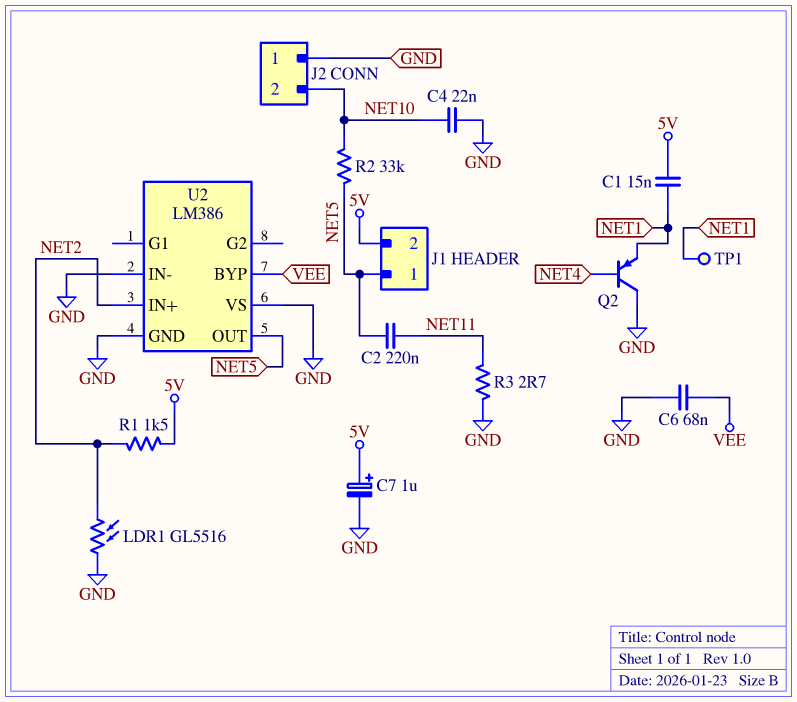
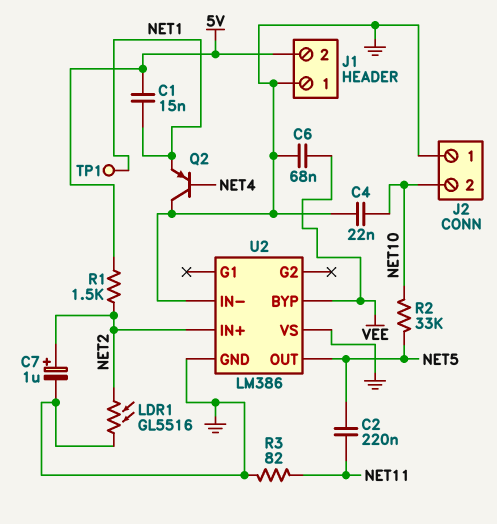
C7: 1uF (plus 5V, minus GND) -> 1uF (plus NET2, minus GND)
J1 pin 1: NET5 -> GND
R3: 2.7 (GND, NET11) -> 82 (GND, NET11)

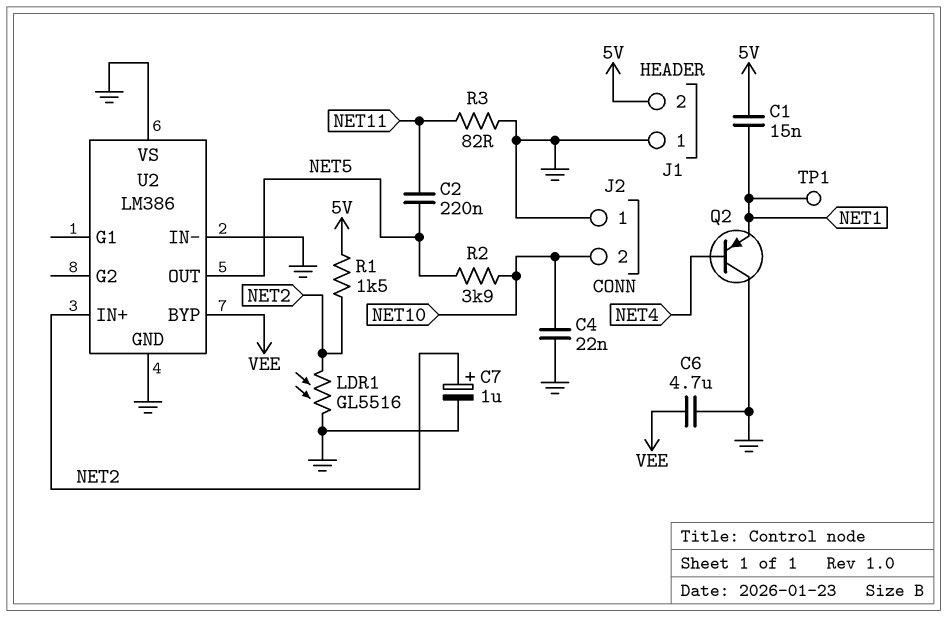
C6: 68nF (GND, VEE) -> 4.7uF (GND, VEE)
R2: 33k (NET5, NET10) -> 3.9k (NET5, NET10)

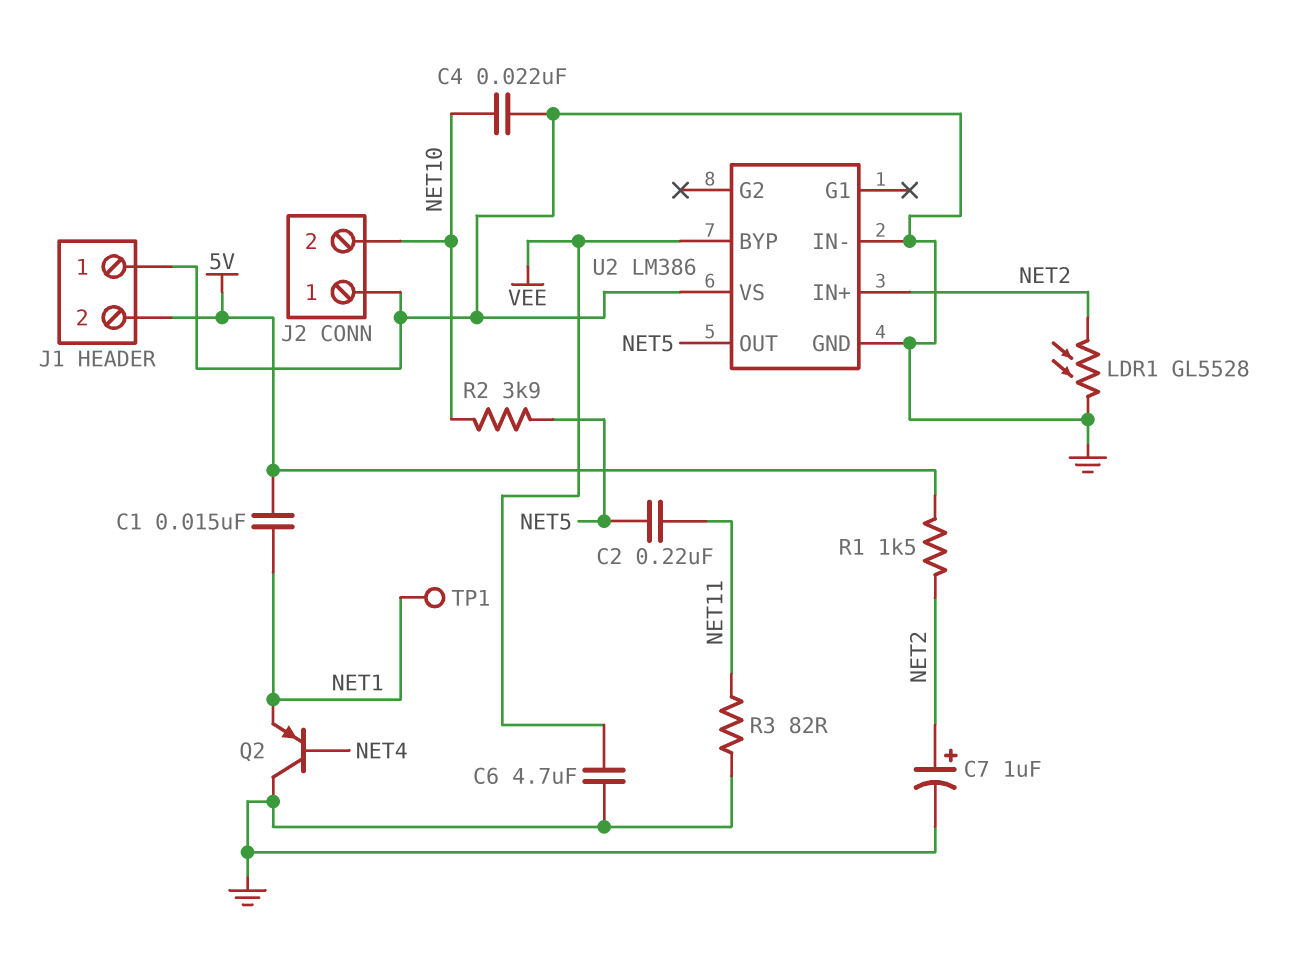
LDR1: GL5516 (GND, NET2) -> GL5528 (GND, NET2)

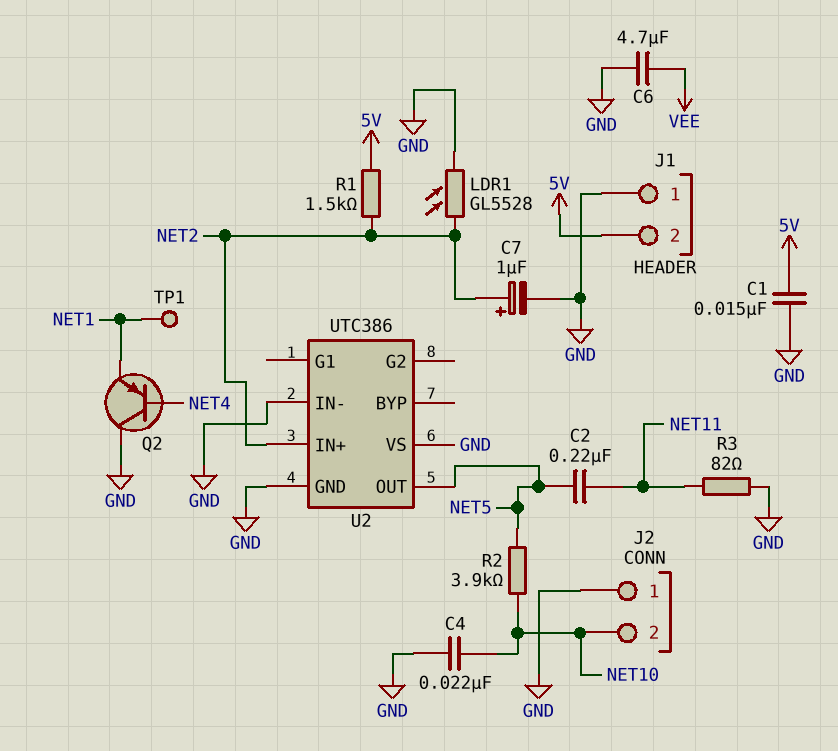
C1: 15nF (5V, NET1) -> 15nF (5V, GND)
U2: LM386 -> UTC386
U2 pin BYP: VEE -> none

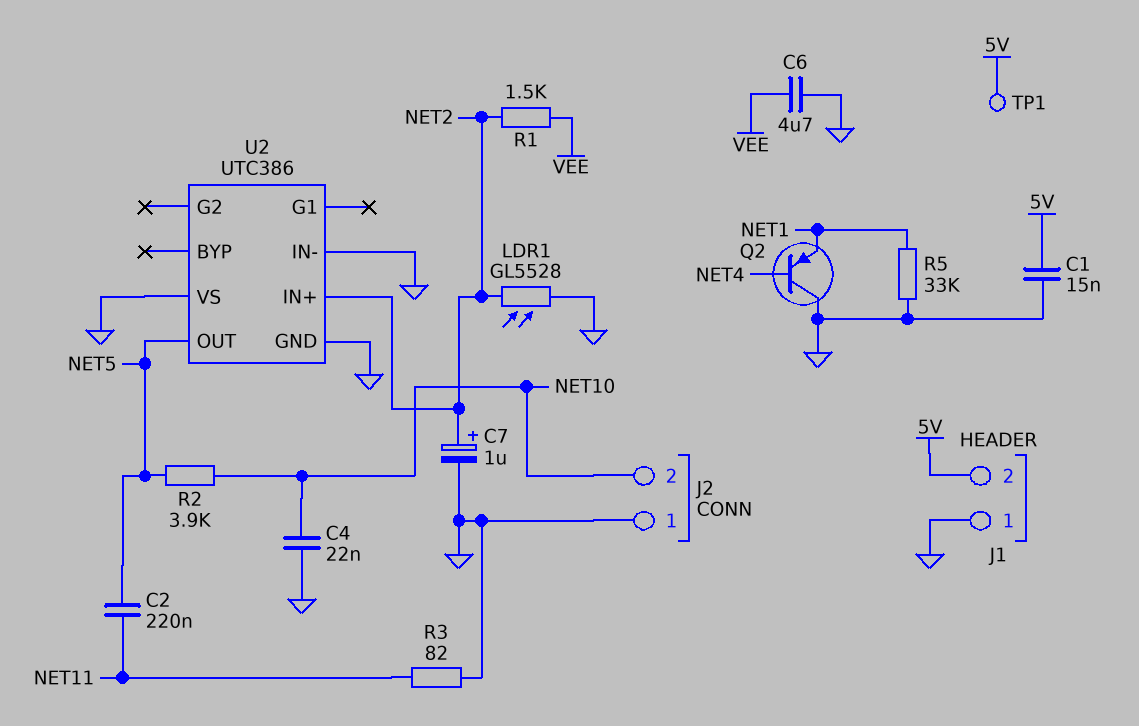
R1: 1.5k (5V, NET2) -> 1.5k (NET2, VEE)
R5: none -> 33k (GND, NET1)
TP1: test point (NET1) -> test point (5V)

